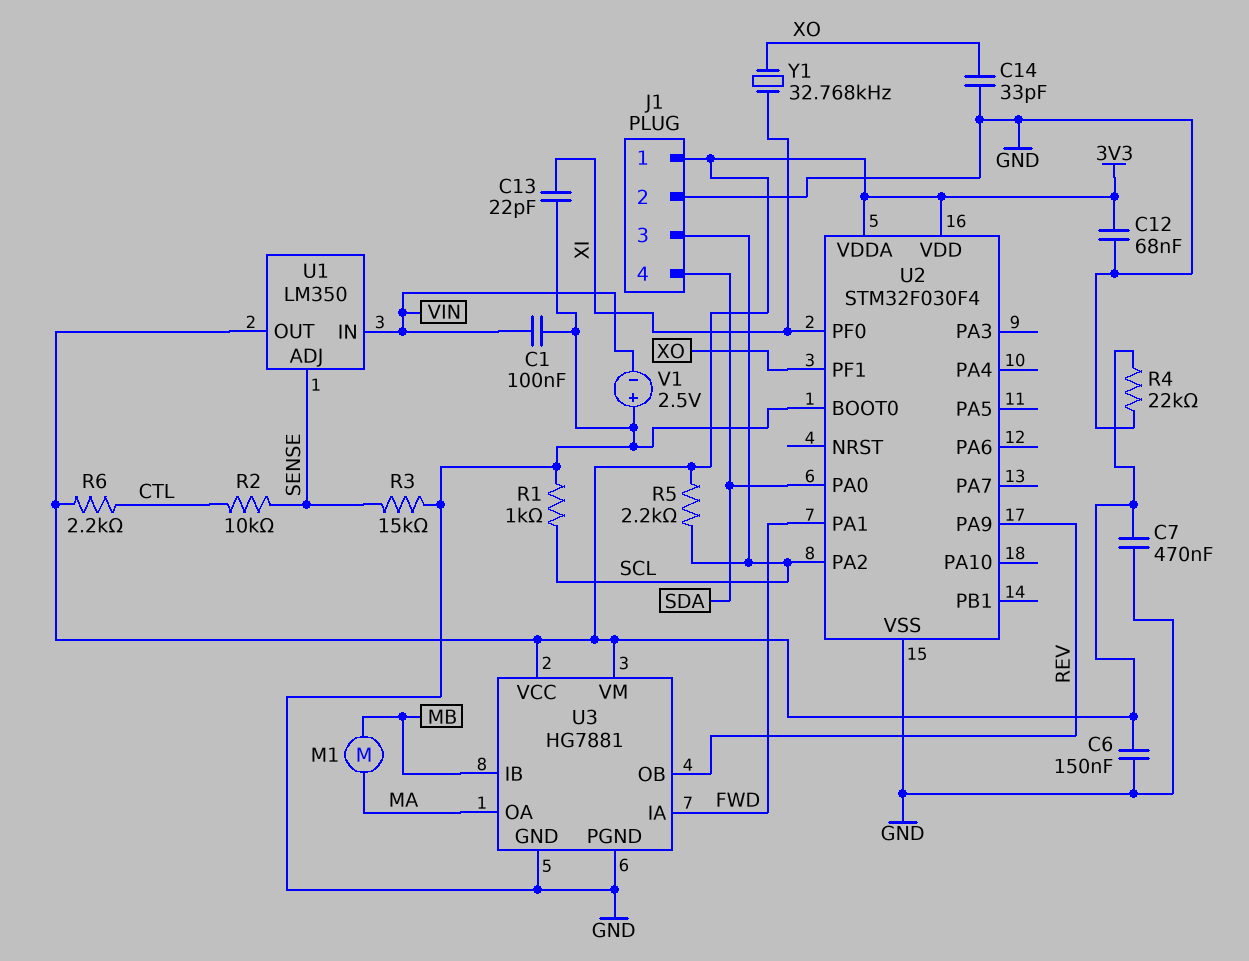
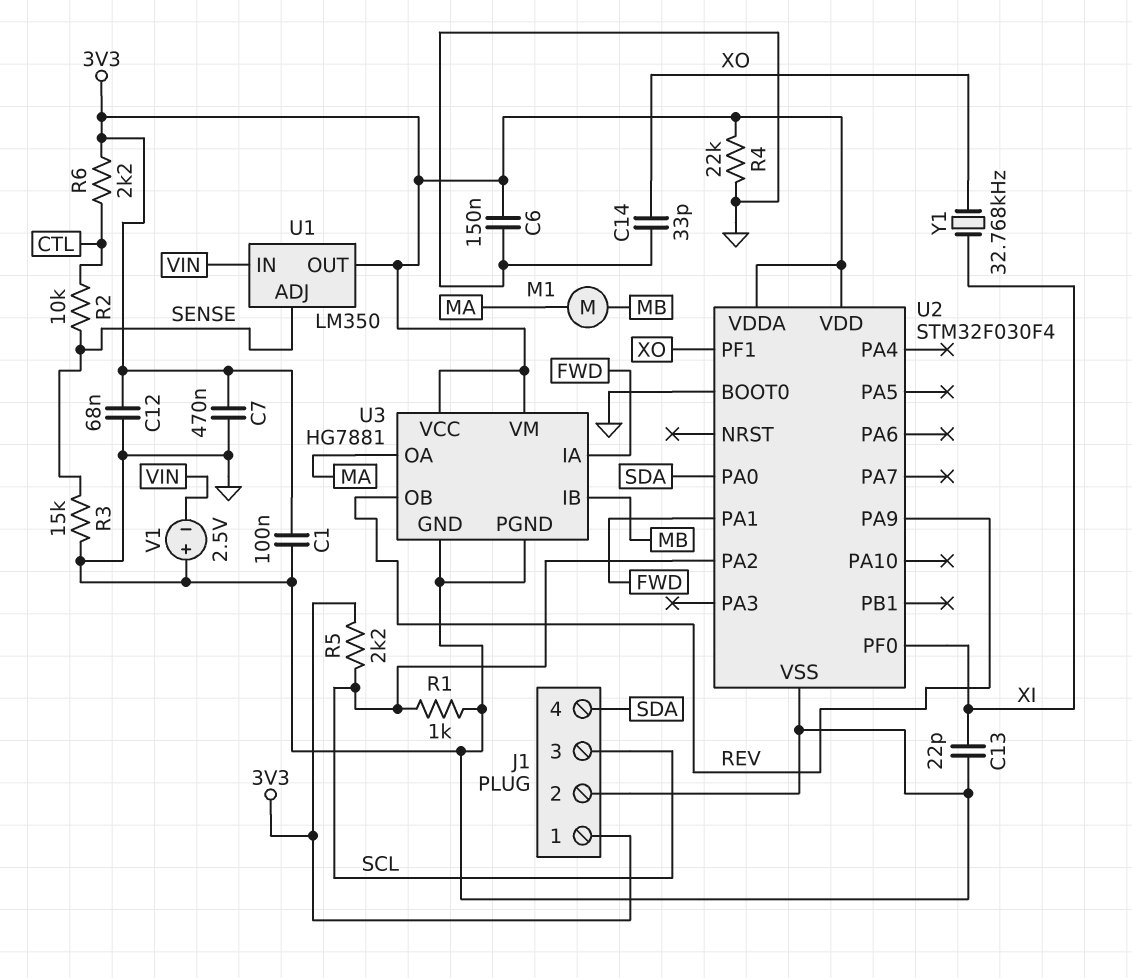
C1: 100nF (GND, VIN) -> 100nF (3V3, GND)

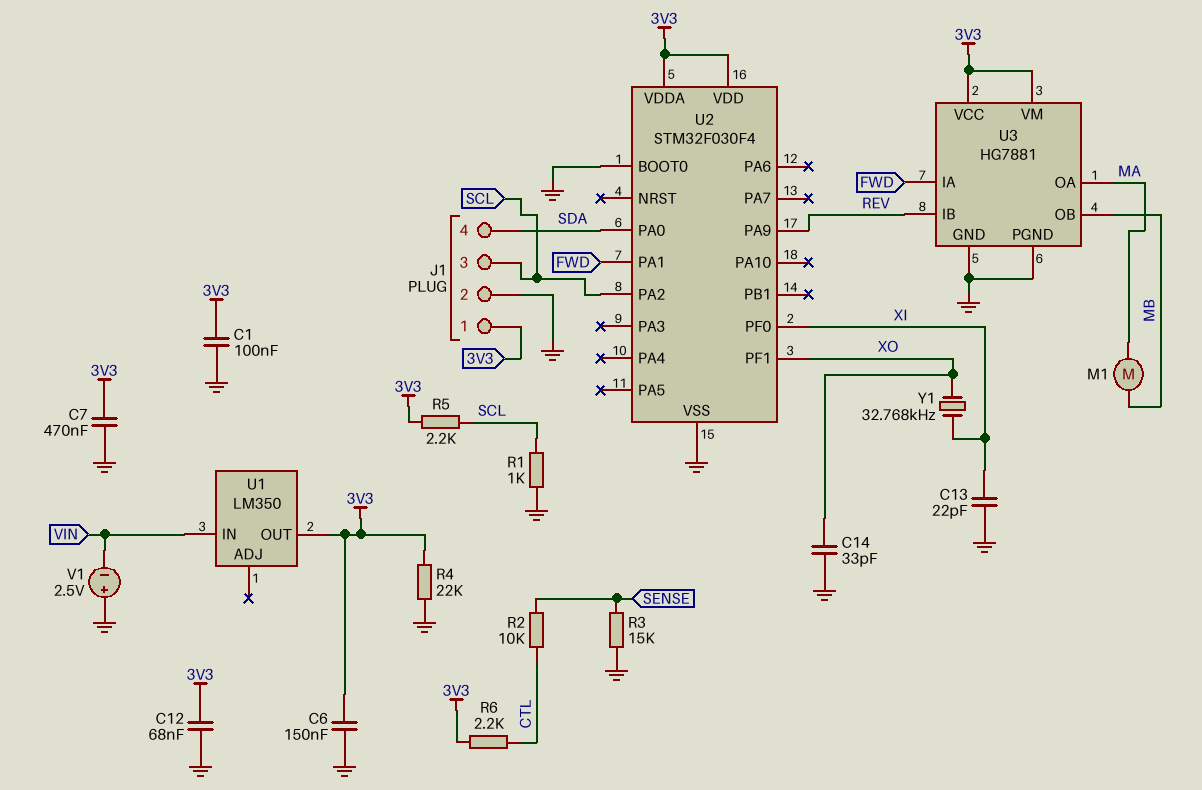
U1 pin ADJ: SENSE -> none
U3 pin IB: MB -> REV
U3 pin OB: REV -> MB

